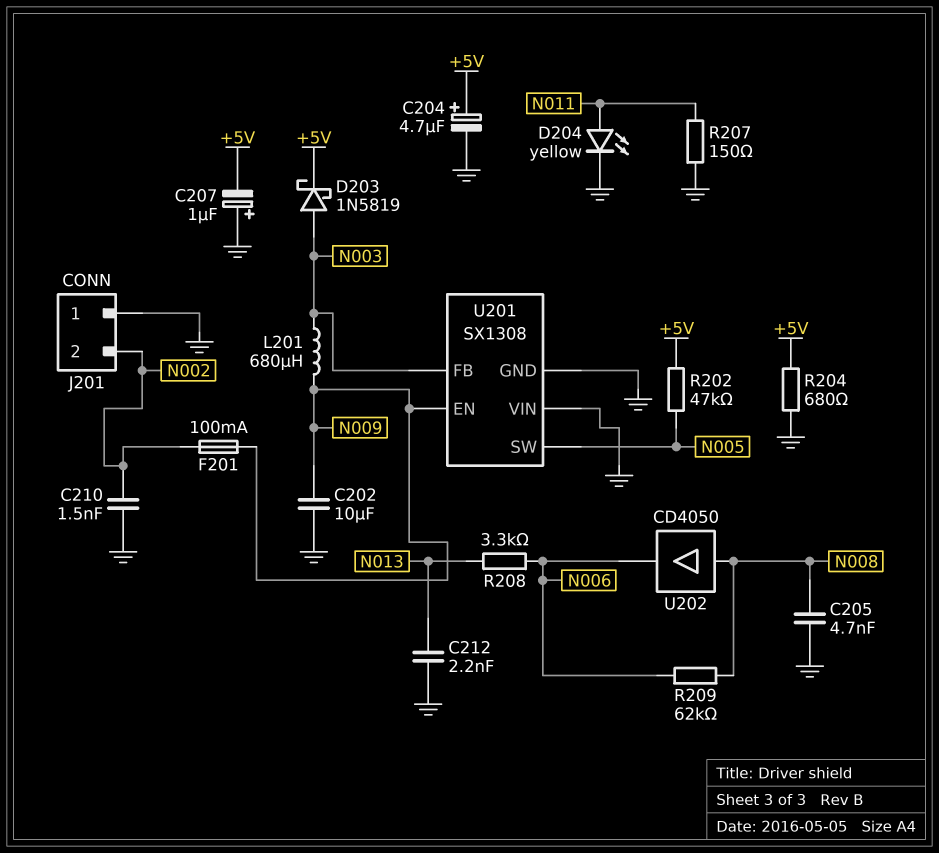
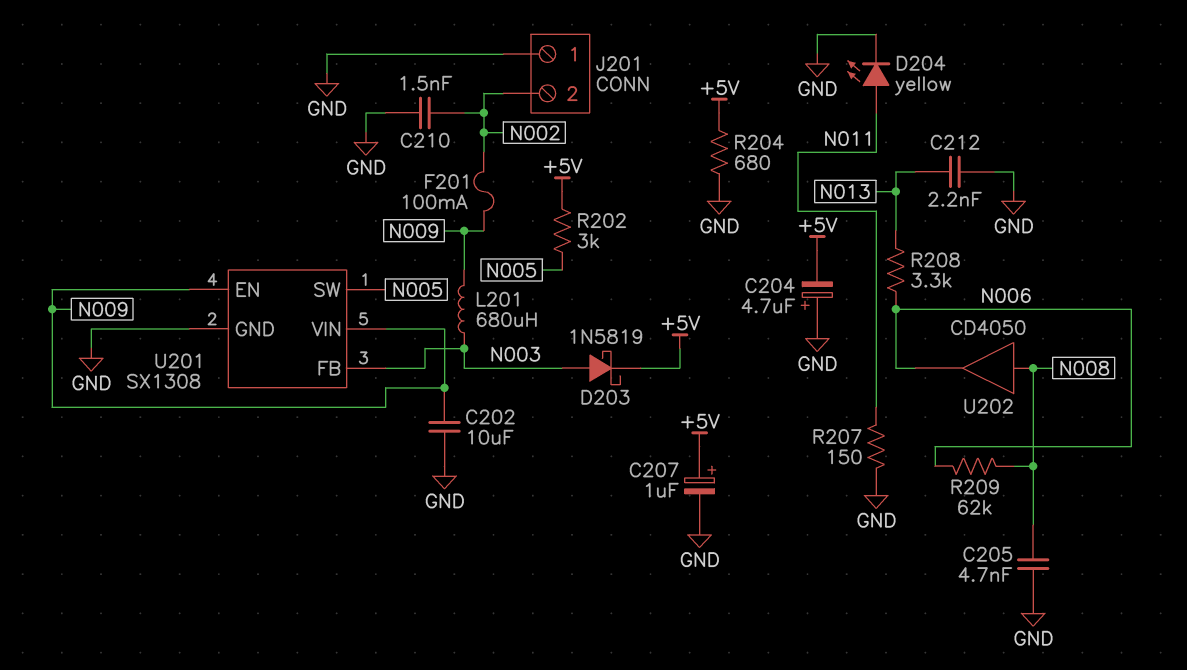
C204: 4.7uF (plus +5V, minus GND) -> 4.7uF (plus GND, minus +5V)
C207: 1uF (plus GND, minus +5V) -> 1uF (plus +5V, minus GND)
R202: 47k (+5V, N005) -> 3k (+5V, N005)
U201 pin VIN: GND -> N009

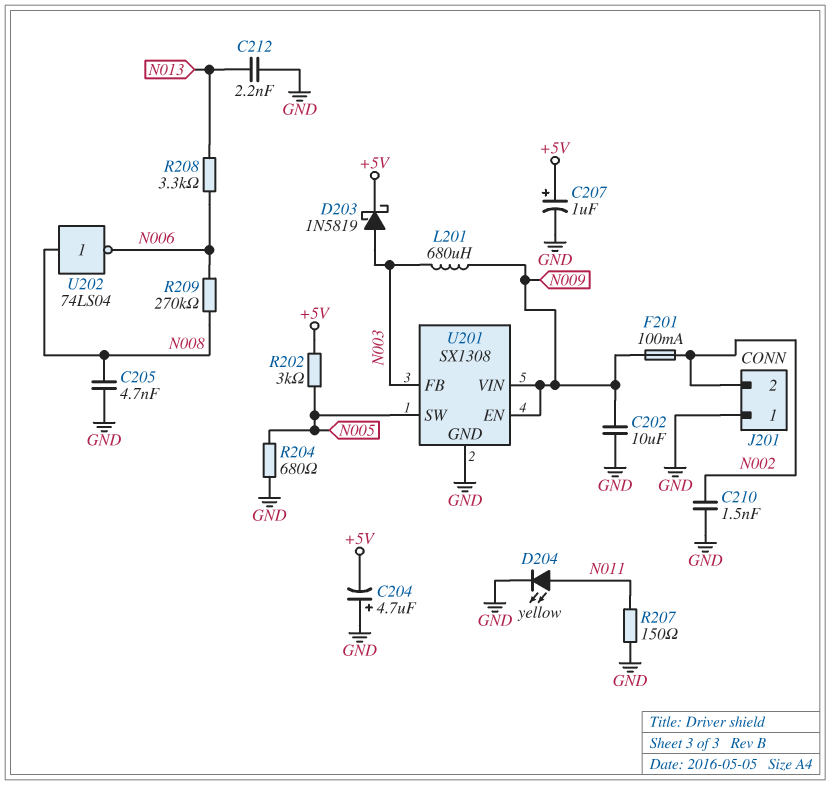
R204: 680 (+5V, GND) -> 680 (GND, N005)
R209: 62k (N006, N008) -> 270k (N006, N008)
U202: buffer CD4050 (in N008, out N006) -> NOT 74LS04 (in N008, out N006)

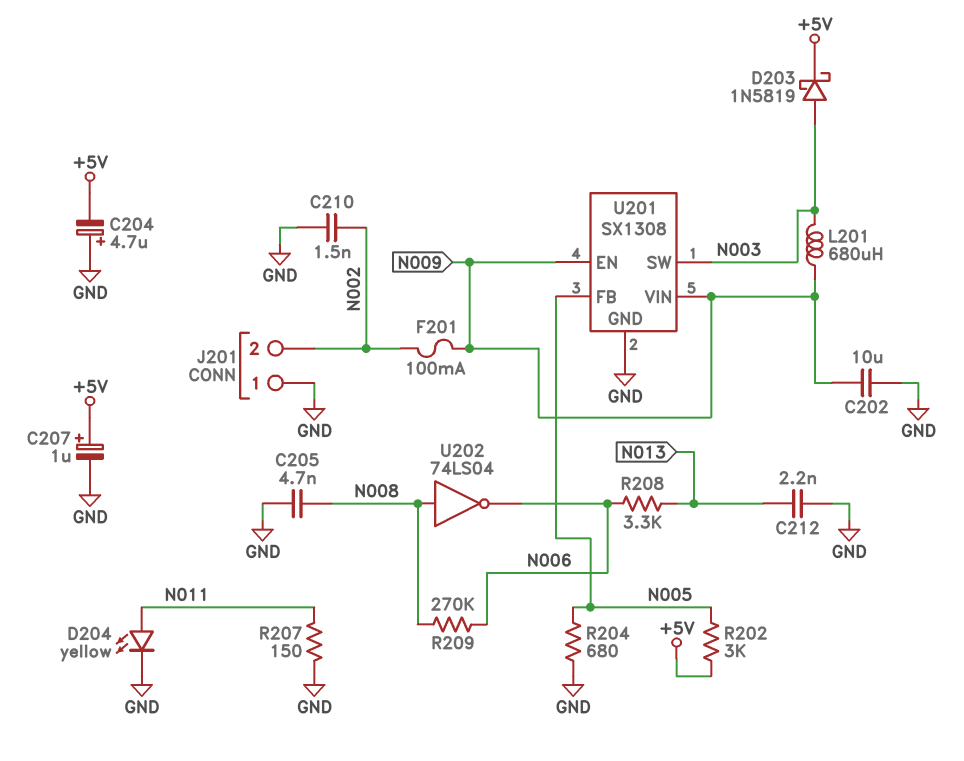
U201 pin FB: N003 -> N005
U201 pin SW: N005 -> N003

